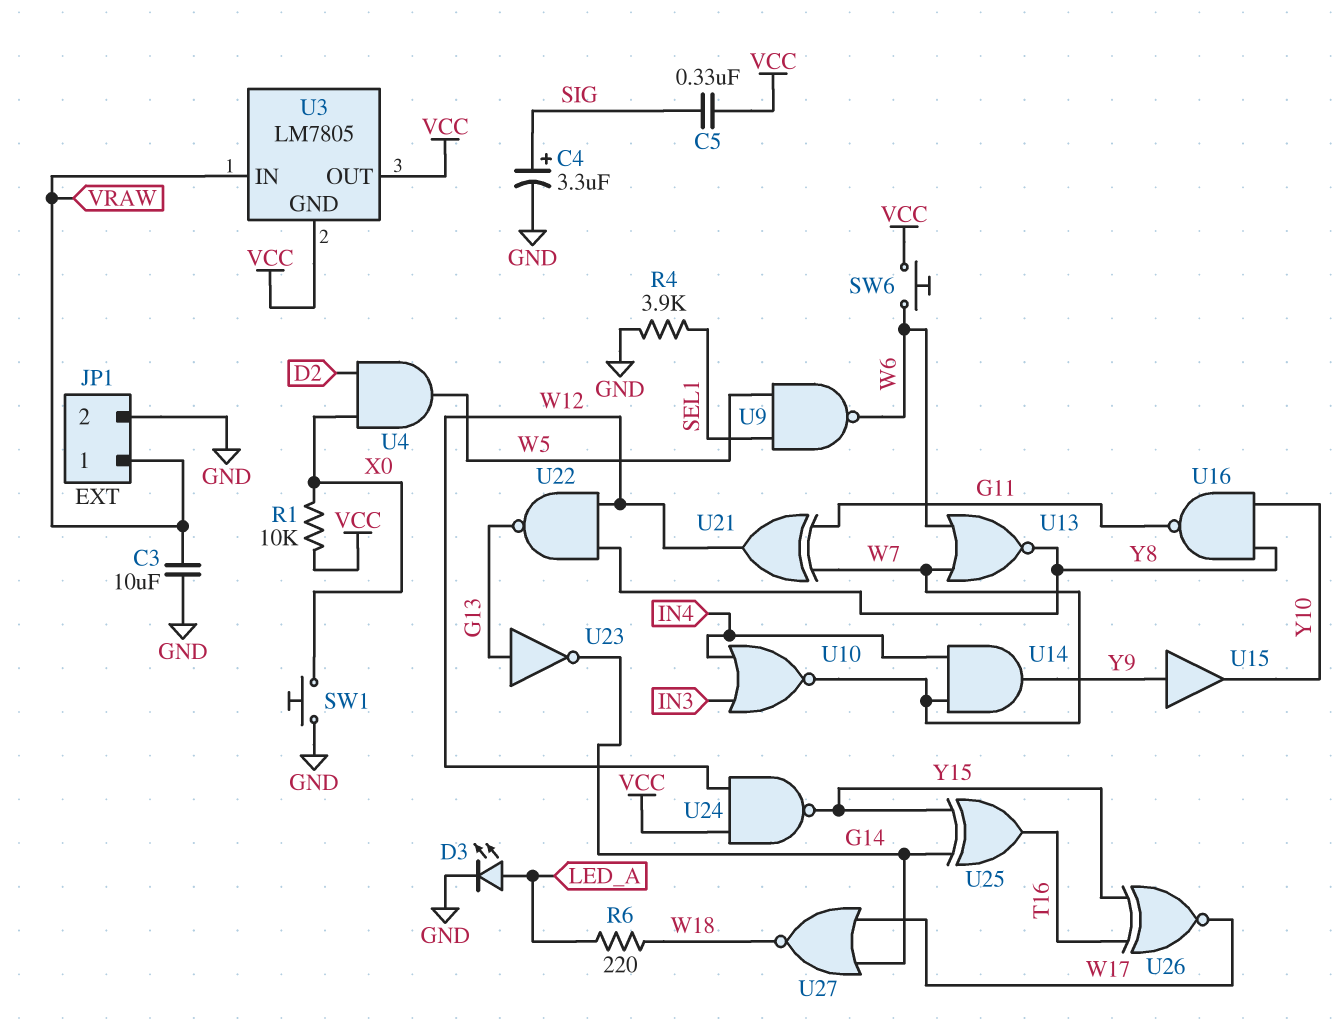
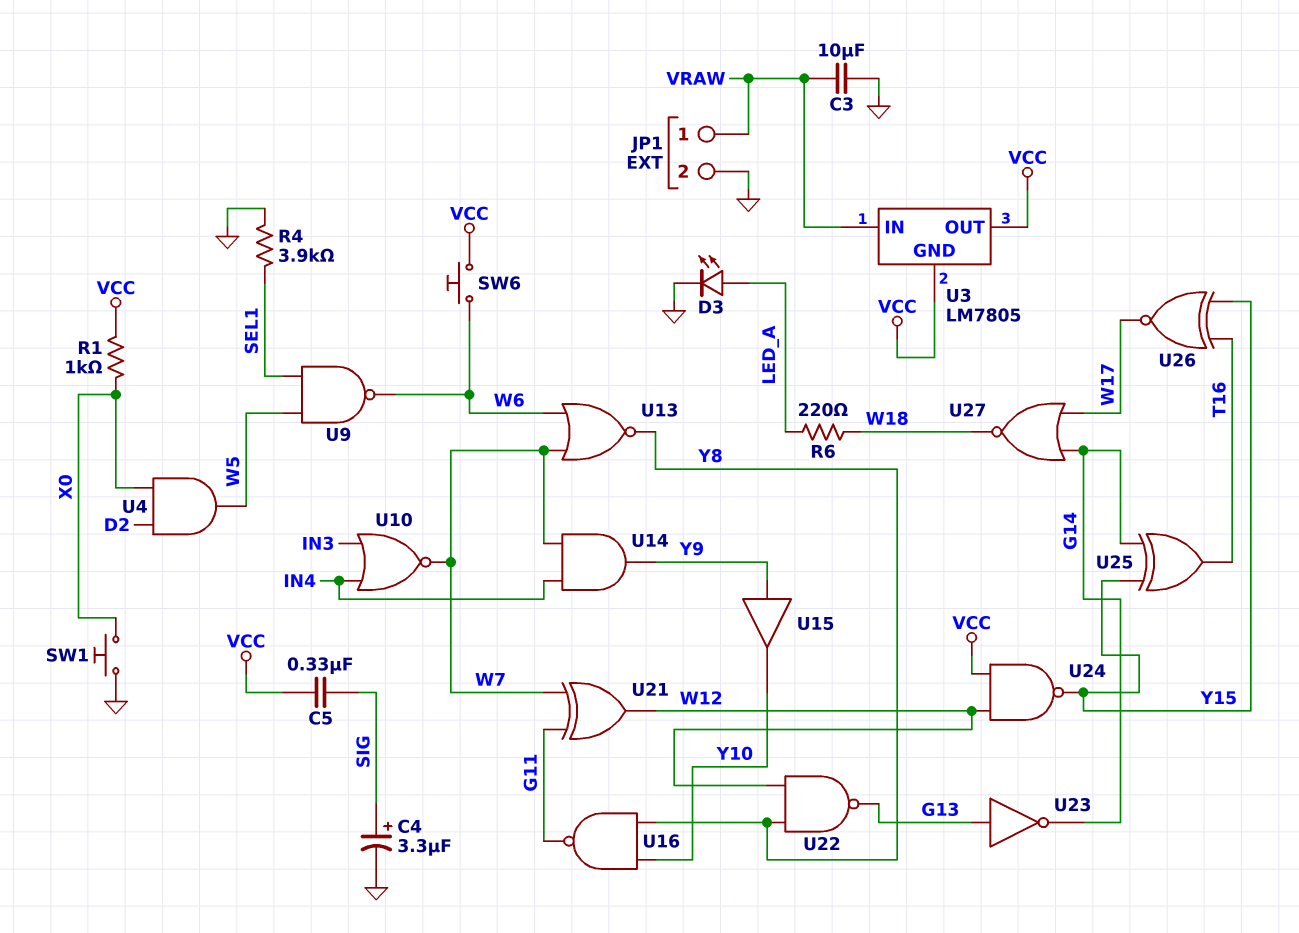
R1: 10k (VCC, X0) -> 1k (VCC, X0)

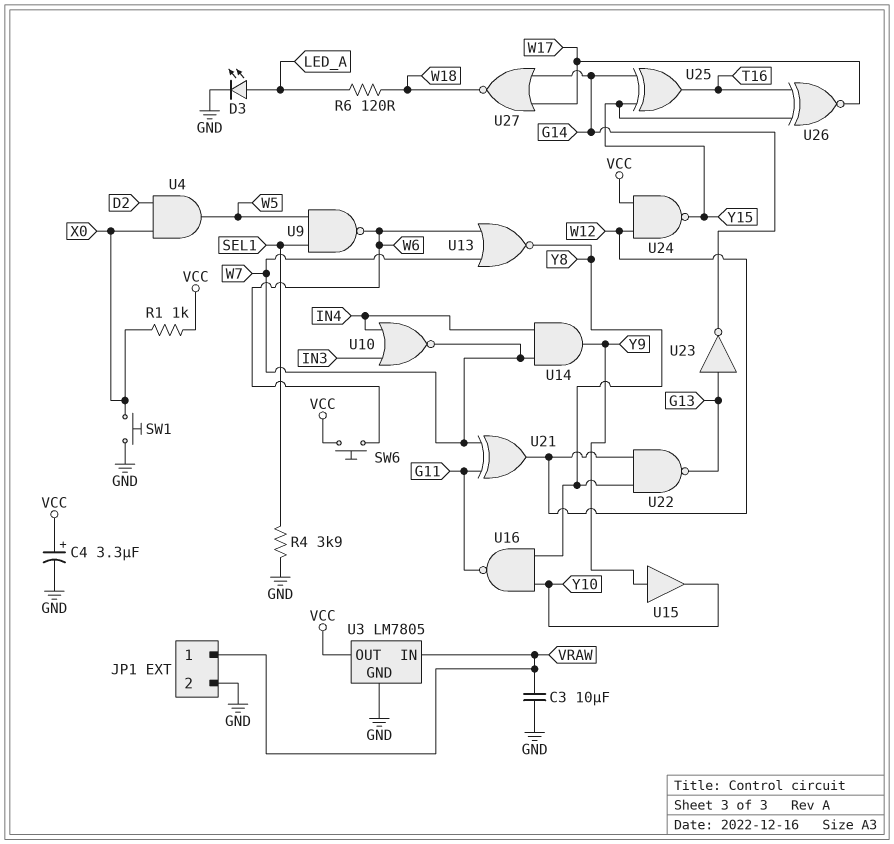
C4: 3.3uF (plus SIG, minus GND) -> 3.3uF (plus VCC, minus GND)
C5: 330nF (SIG, VCC) -> none
R6: 220 (LED_A, W18) -> 120 (LED_A, W18)
U3 pin GND: VCC -> GND

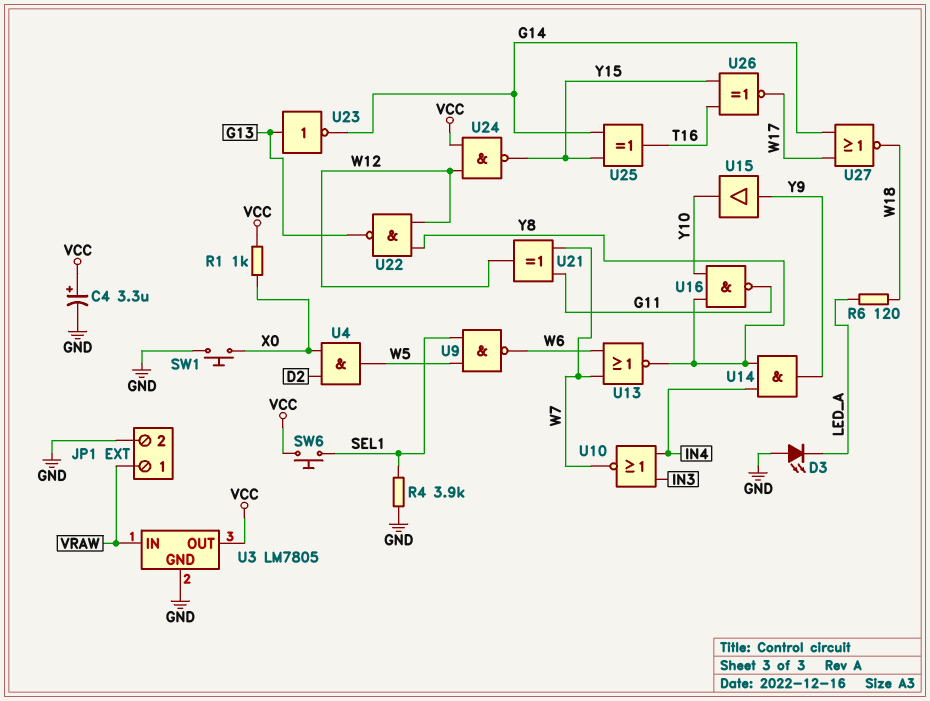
C3: 10uF (GND, VRAW) -> none
D3: LED (A LED_A, K GND) -> LED (A GND, K LED_A)
SW6: button (VCC, W6) -> button (SEL1, VCC)
U14: AND (in IN4, in W7, out Y9) -> AND (in IN4, in Y8, out Y9)

